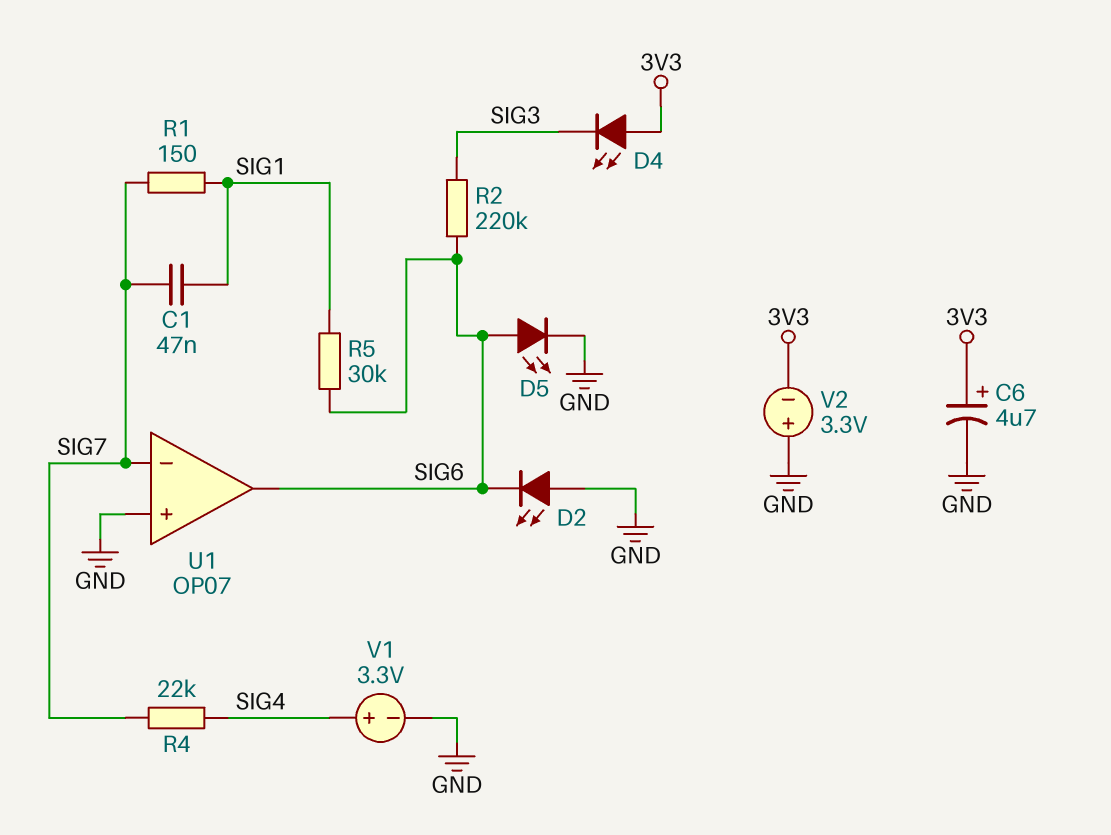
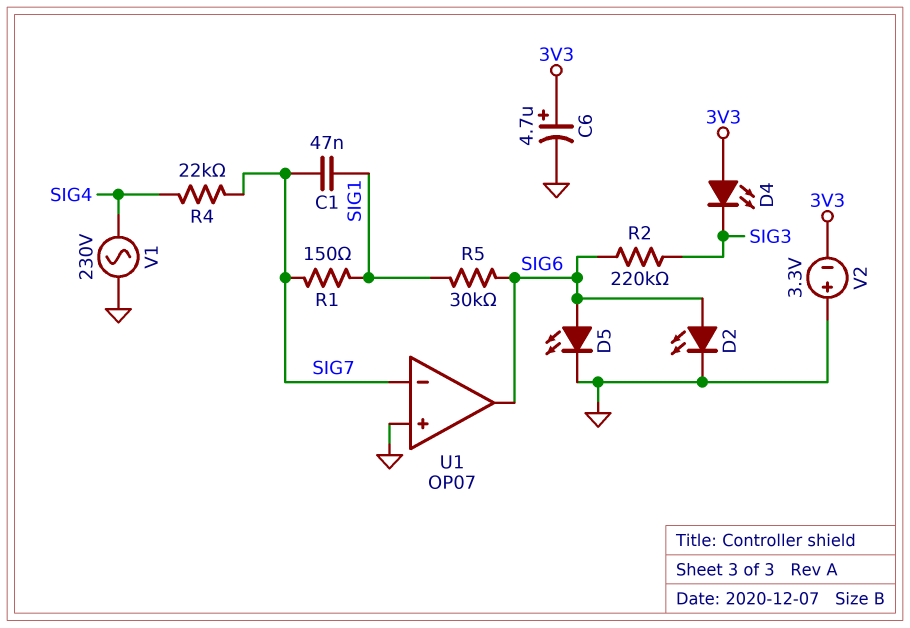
D2: LED (A GND, K SIG6) -> LED (A SIG6, K GND)
V1: 3.3V (plus SIG4, minus GND) -> AC 230V (GND, SIG4)

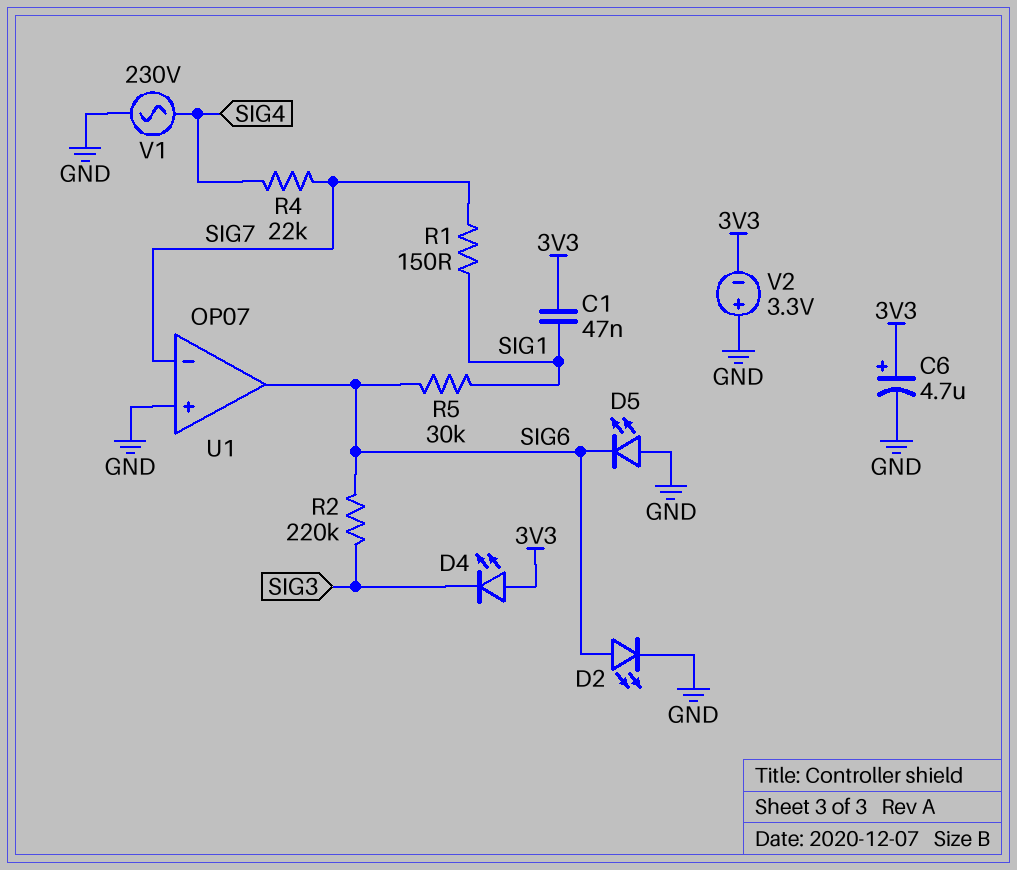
C1: 47nF (SIG1, SIG7) -> 47nF (3V3, SIG1)
D5: LED (A SIG6, K GND) -> LED (A GND, K SIG6)

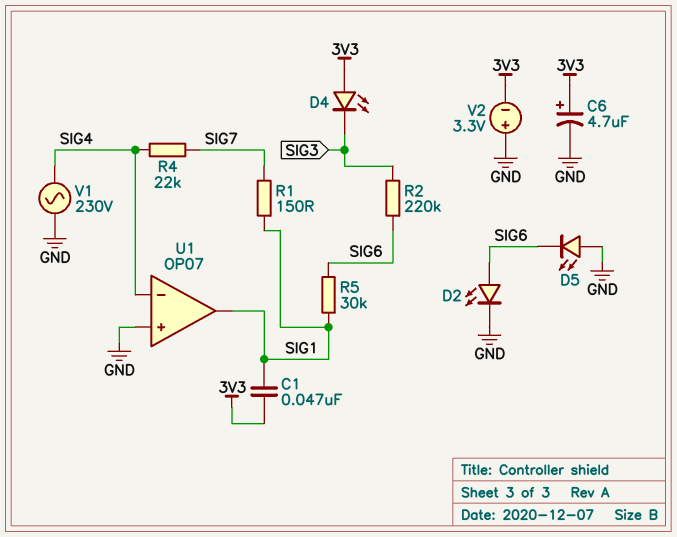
U1 pin in-: SIG7 -> SIG4
U1 pin out: SIG6 -> SIG1

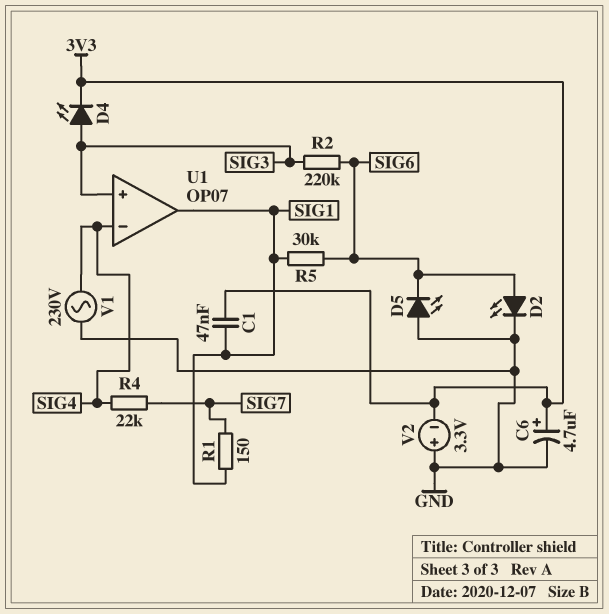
D4: LED (A 3V3, K SIG3) -> LED (A SIG3, K 3V3)
U1 pin in+: GND -> SIG3

